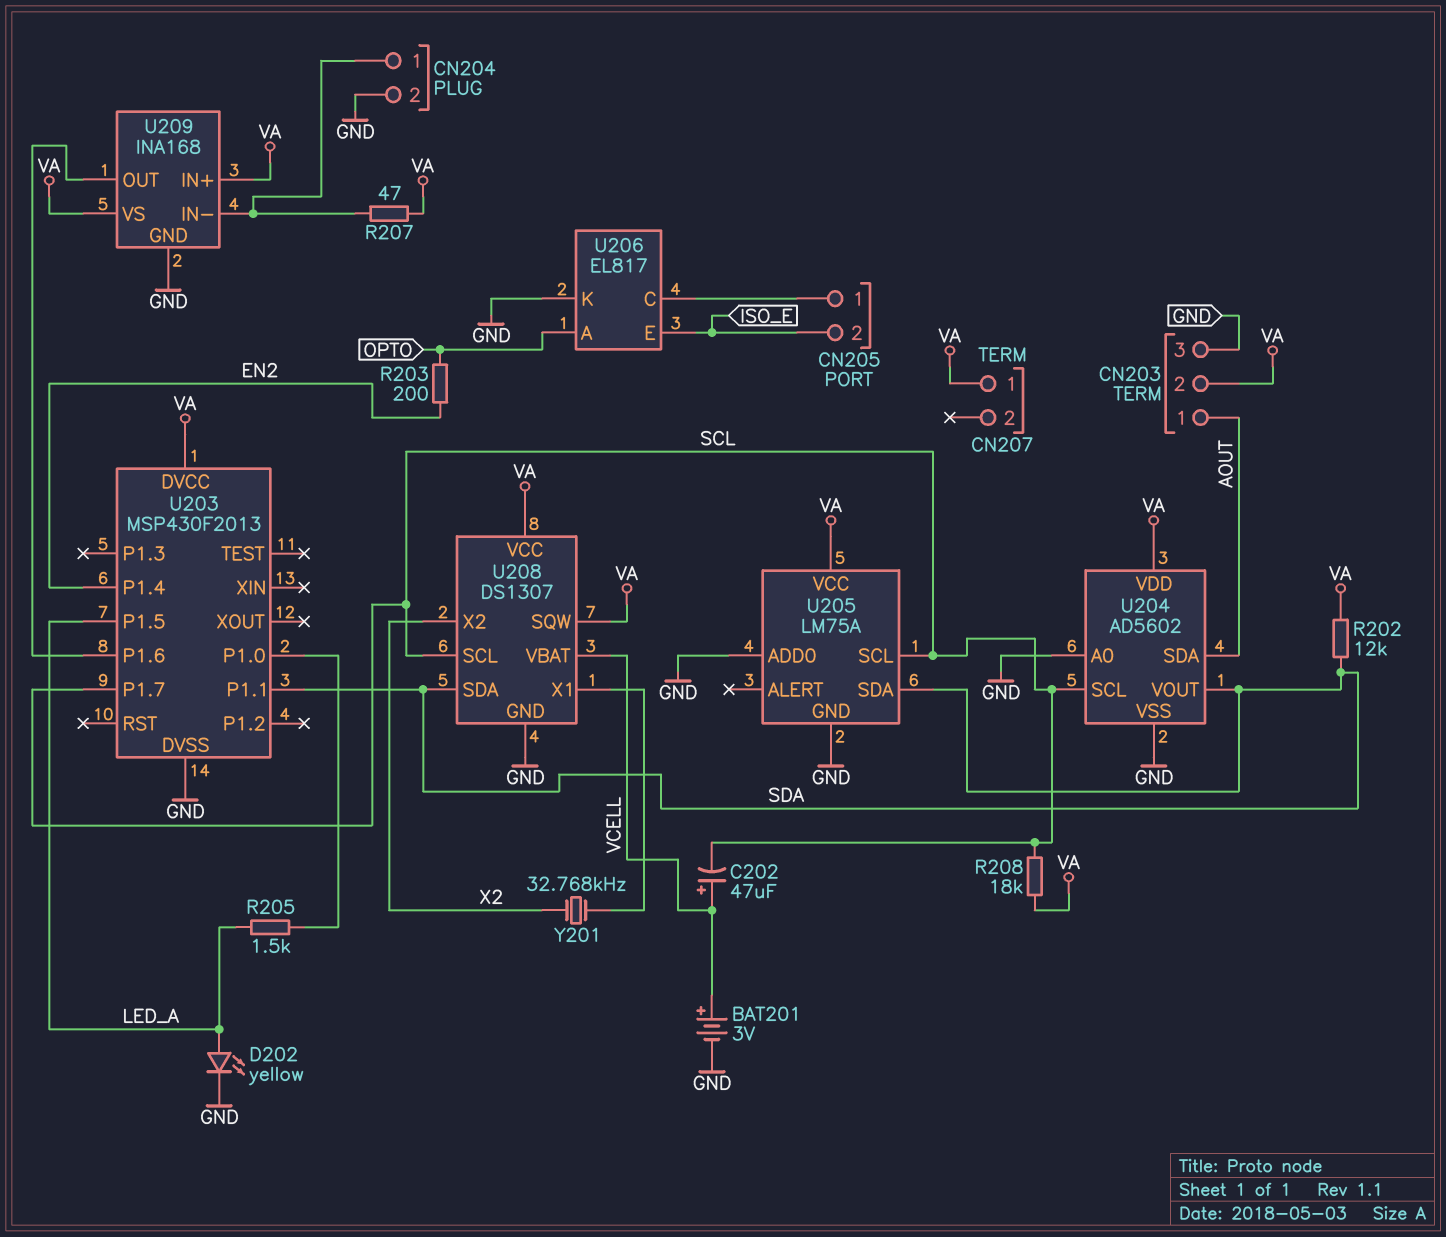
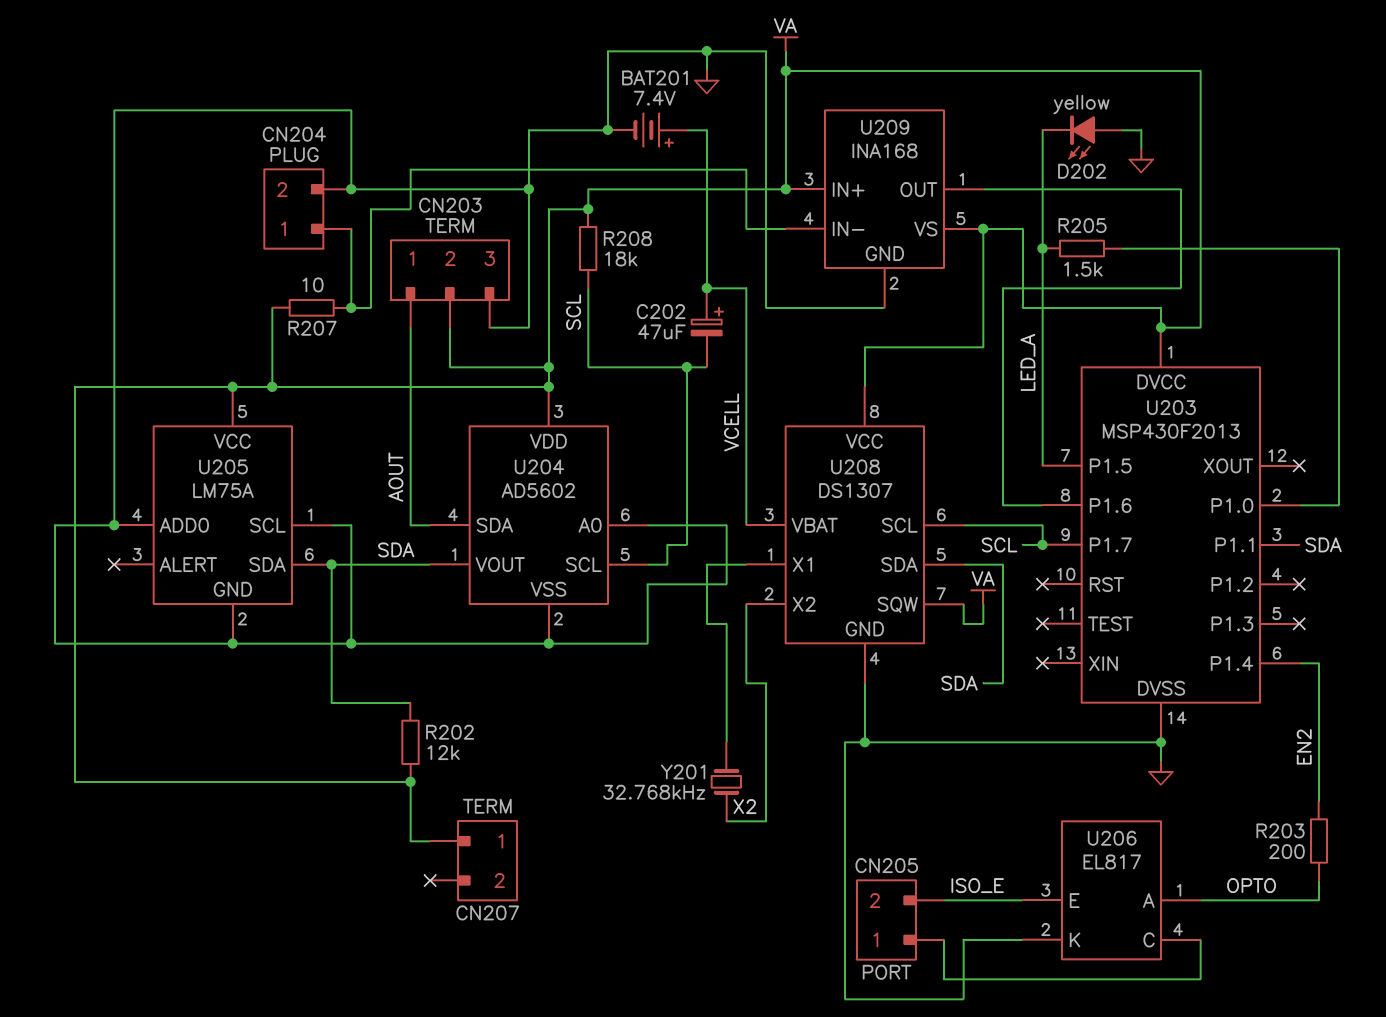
BAT201: 3V (plus VCELL, minus GND) -> 7.4V (plus VCELL, minus GND)
D202: LED yellow (A LED_A, K GND) -> LED yellow (A GND, K LED_A)
R207: 47 (CN204/1, VA) -> 10 (CN204/1, VA)
U205 pin SCL: SCL -> GND

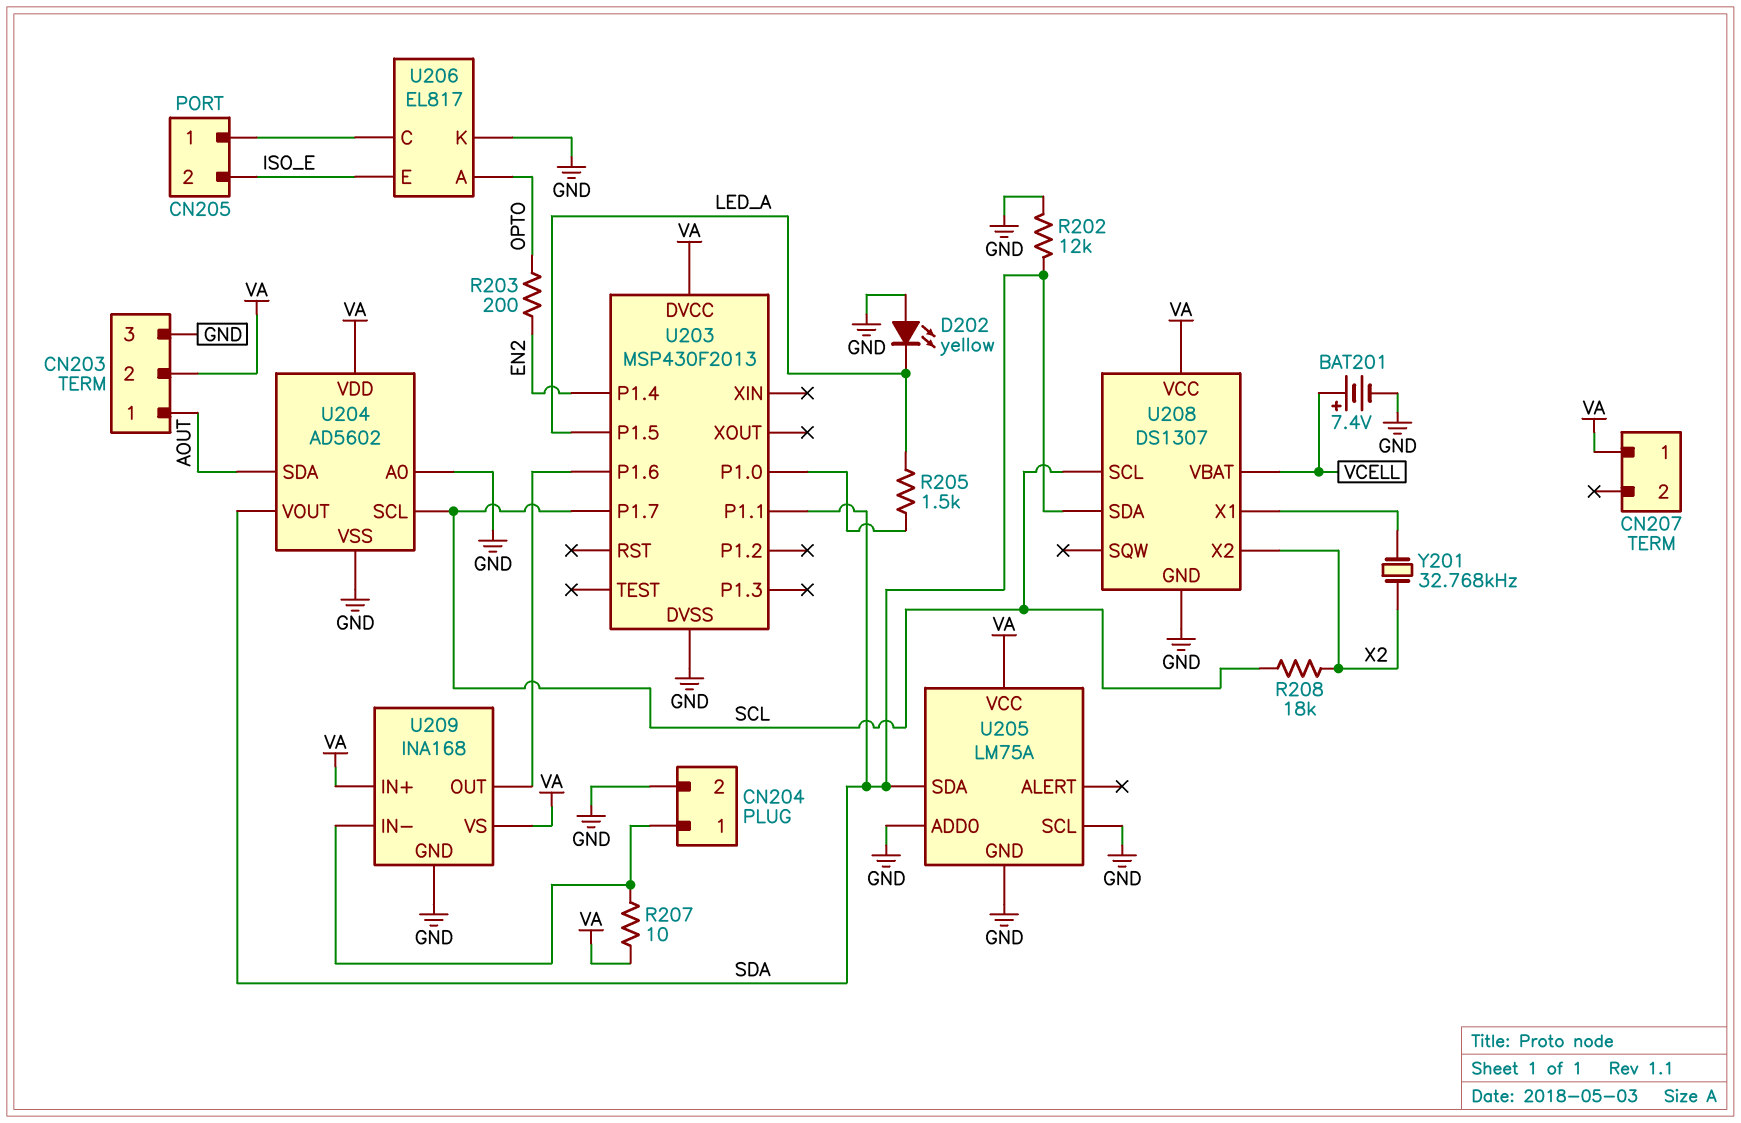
C202: 47uF (plus VCELL, minus SCL) -> none
R202: 12k (SDA, VA) -> 12k (GND, SDA)
R208: 18k (SCL, VA) -> 18k (SCL, X2)
U208 pin SQW: VA -> none

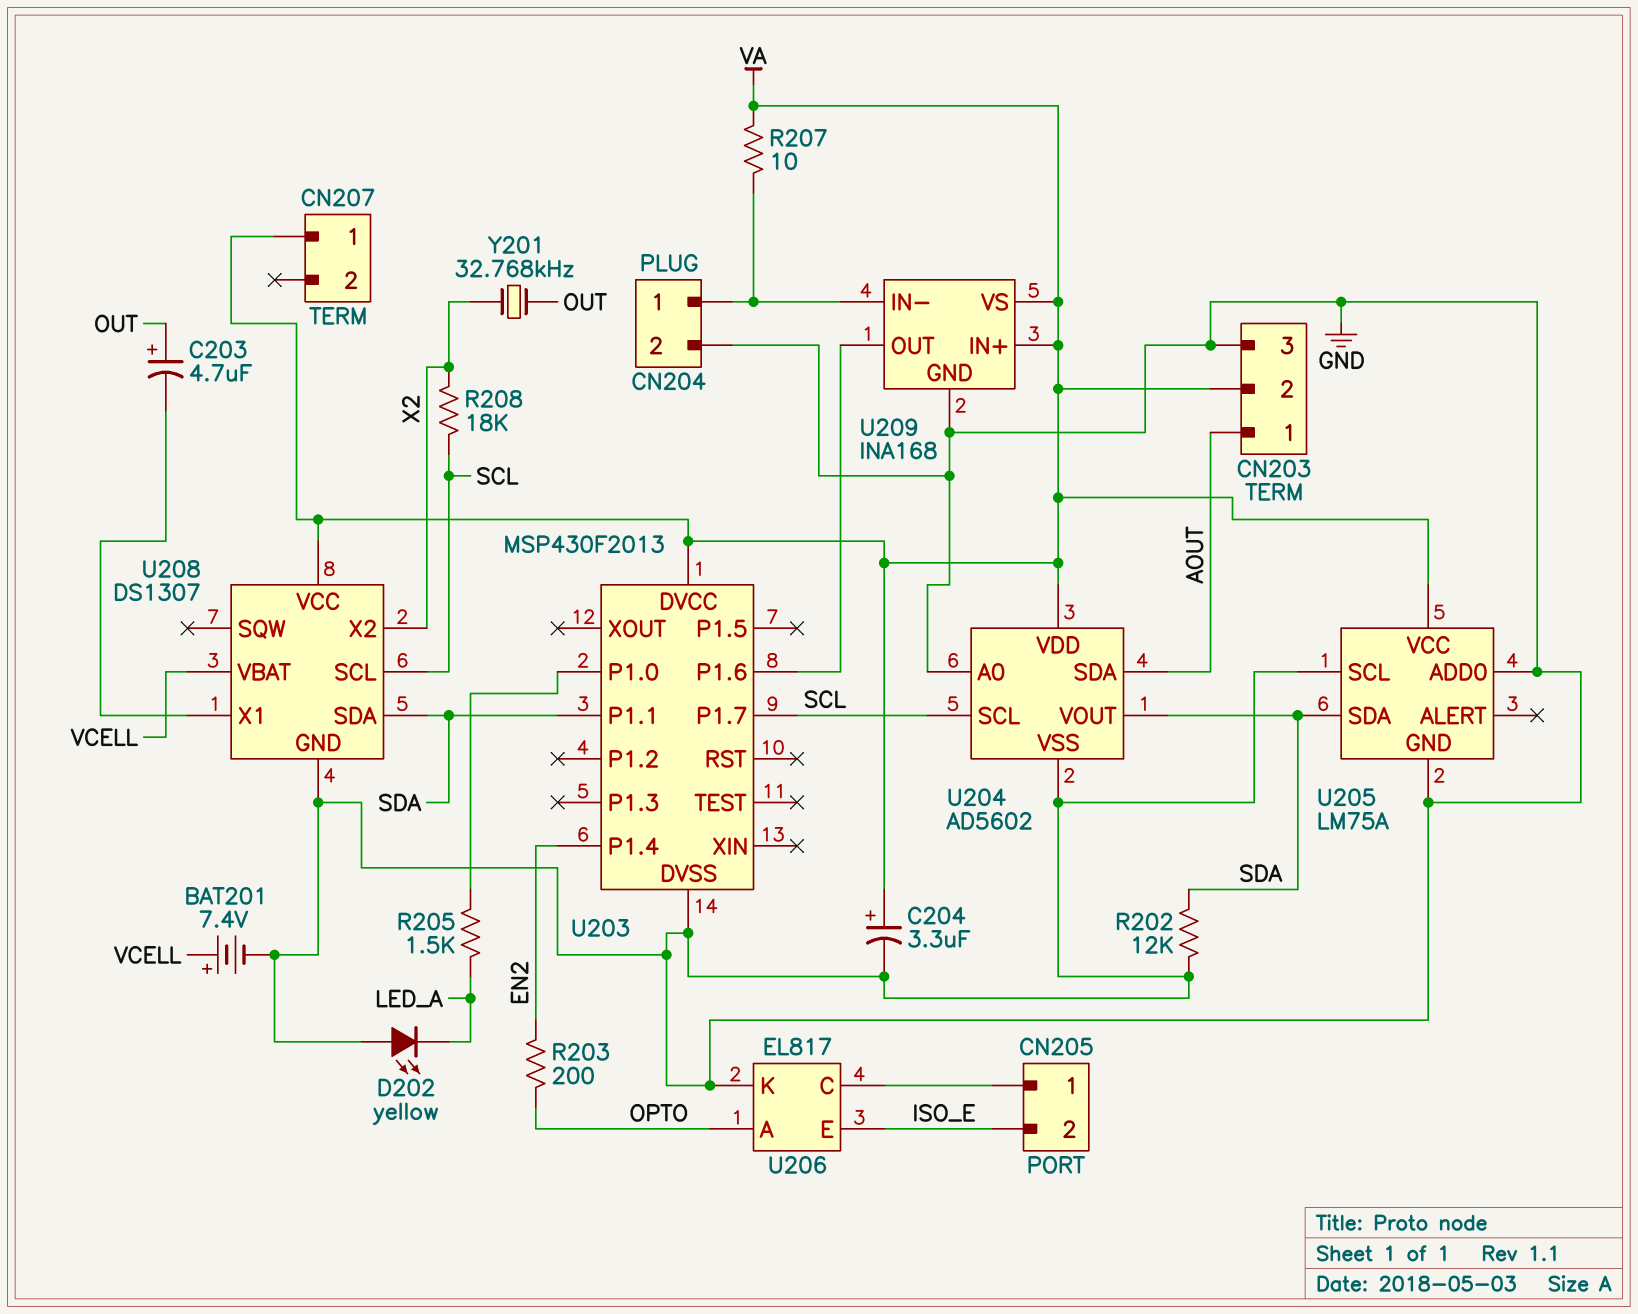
C203: none -> 4.7uF (plus OUT, minus U208/X1)
C204: none -> 3.3uF (plus VA, minus GND)
U203 pin P1.5: LED_A -> none
Y201: 32.768kHz (U208/X1, X2) -> 32.768kHz (OUT, X2)

